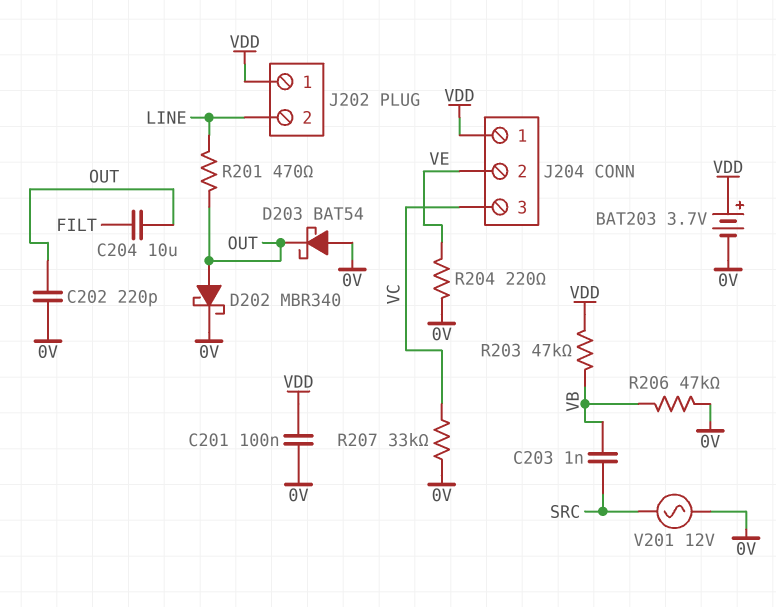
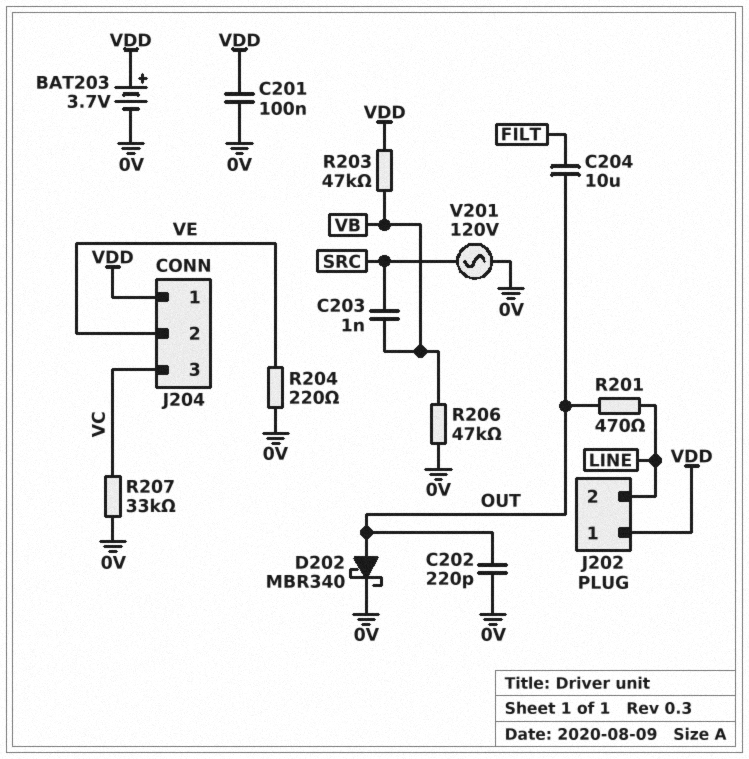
D203: schottky BAT54 (A 0V, K OUT) -> none
V201: AC 12V (0V, SRC) -> AC 120V (0V, SRC)

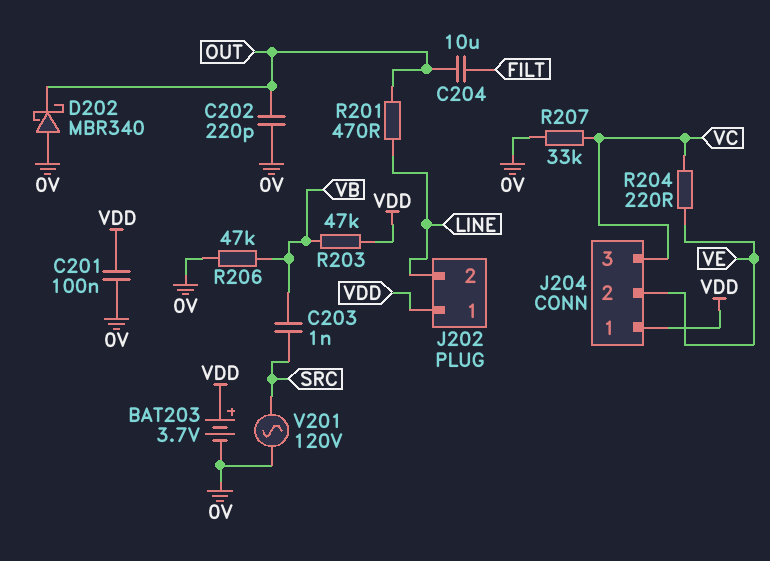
D202: schottky MBR340 (A OUT, K 0V) -> schottky MBR340 (A 0V, K OUT)
R204: 220 (0V, VE) -> 220 (VC, VE)

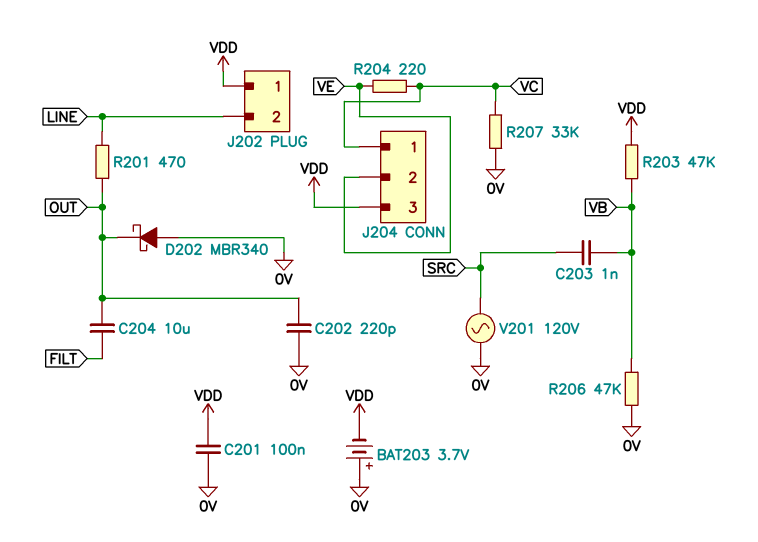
BAT203: 3.7V (plus VDD, minus 0V) -> 3.7V (plus 0V, minus VDD)
J204 pin 1: VDD -> VC
J204 pin 3: VC -> VDD

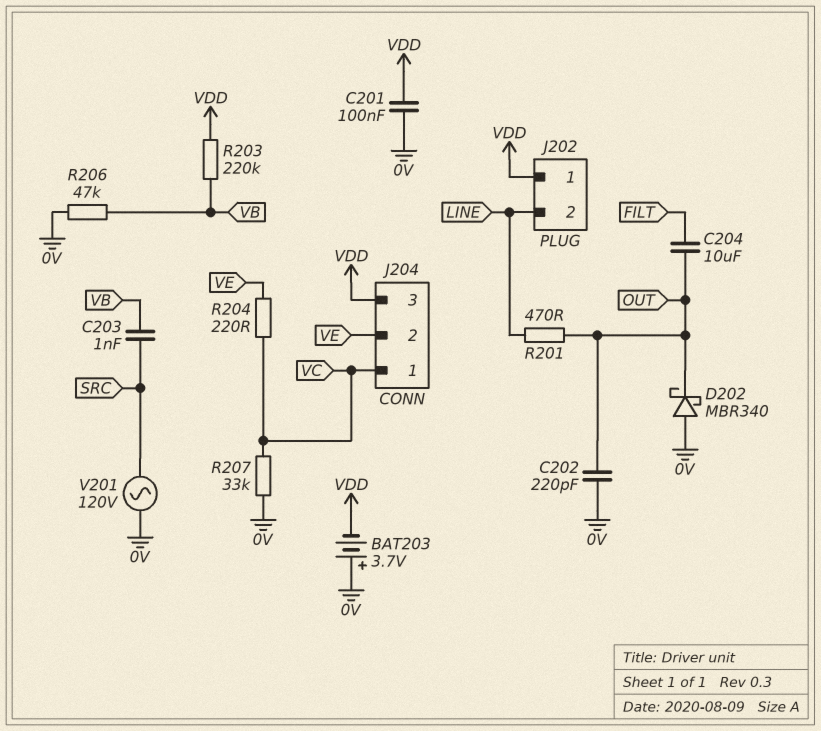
R203: 47k (VB, VDD) -> 220k (VB, VDD)

